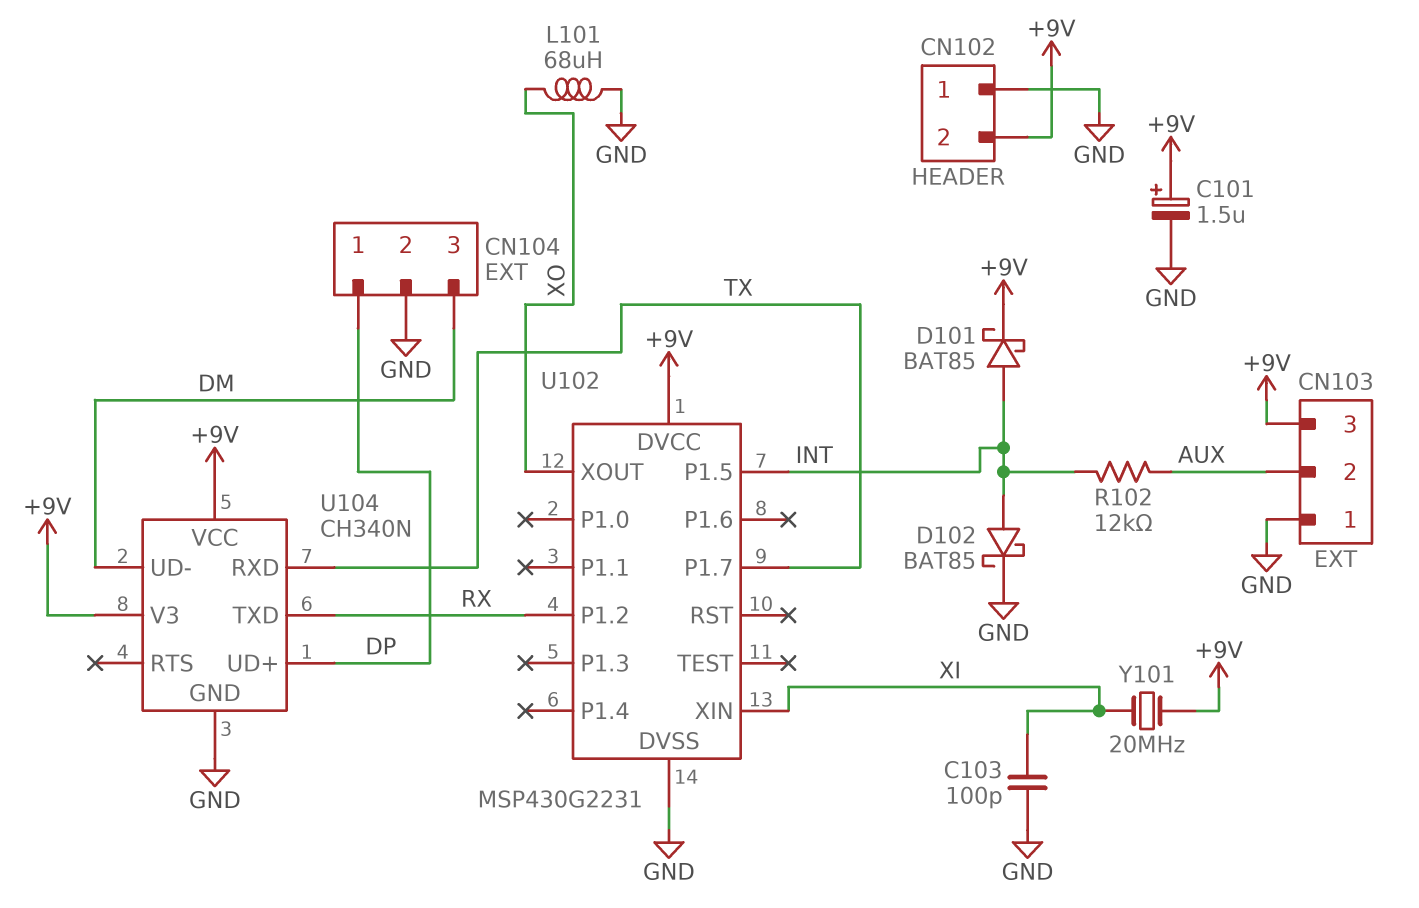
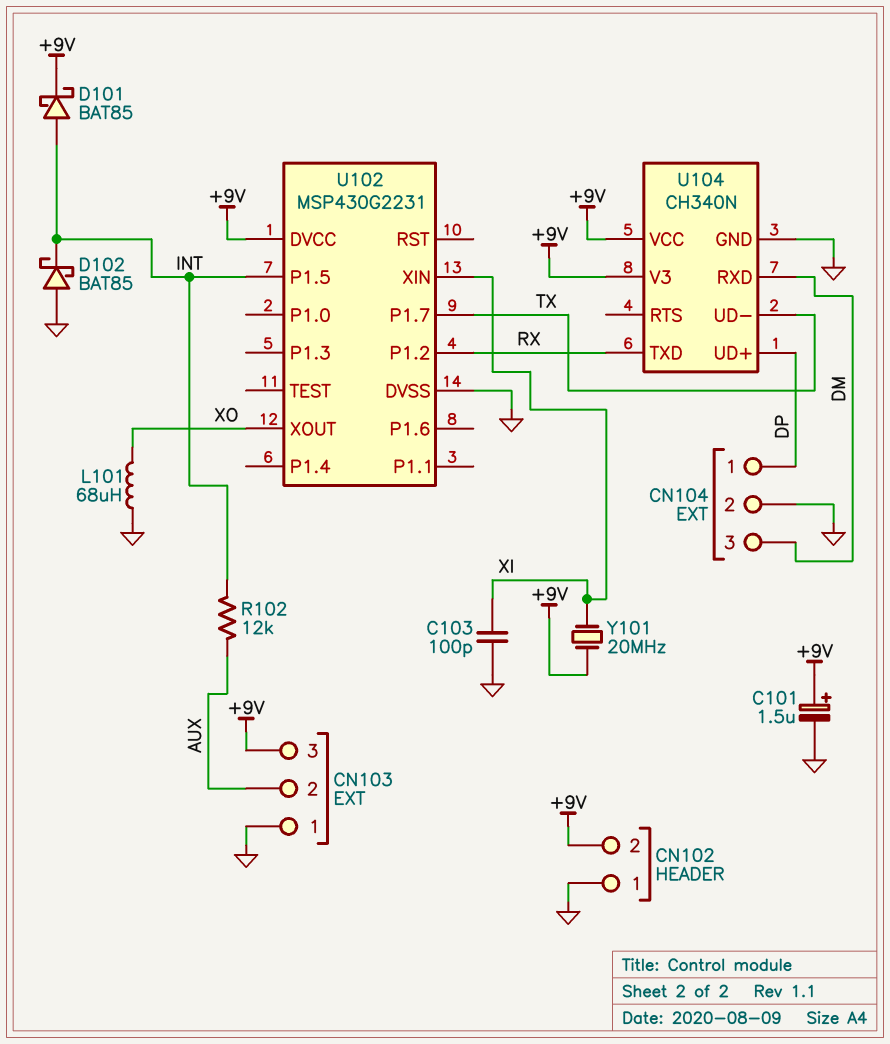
D102: schottky BAT85 (A INT, K GND) -> schottky BAT85 (A GND, K INT)
U104 pin RXD: TX -> DM
U104 pin UD-: DM -> TX

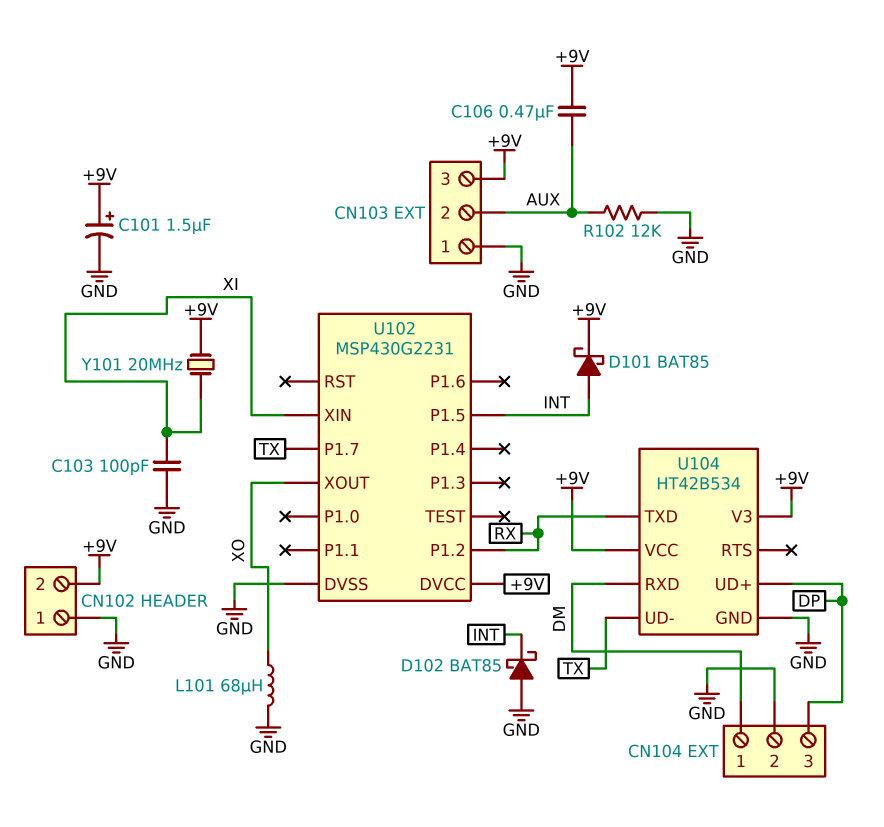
C106: none -> 470nF (+9V, AUX)
CN104 pin 1: DP -> DM
CN104 pin 3: DM -> DP
R102: 12k (AUX, INT) -> 12k (AUX, GND)
U104: CH340N -> HT42B534

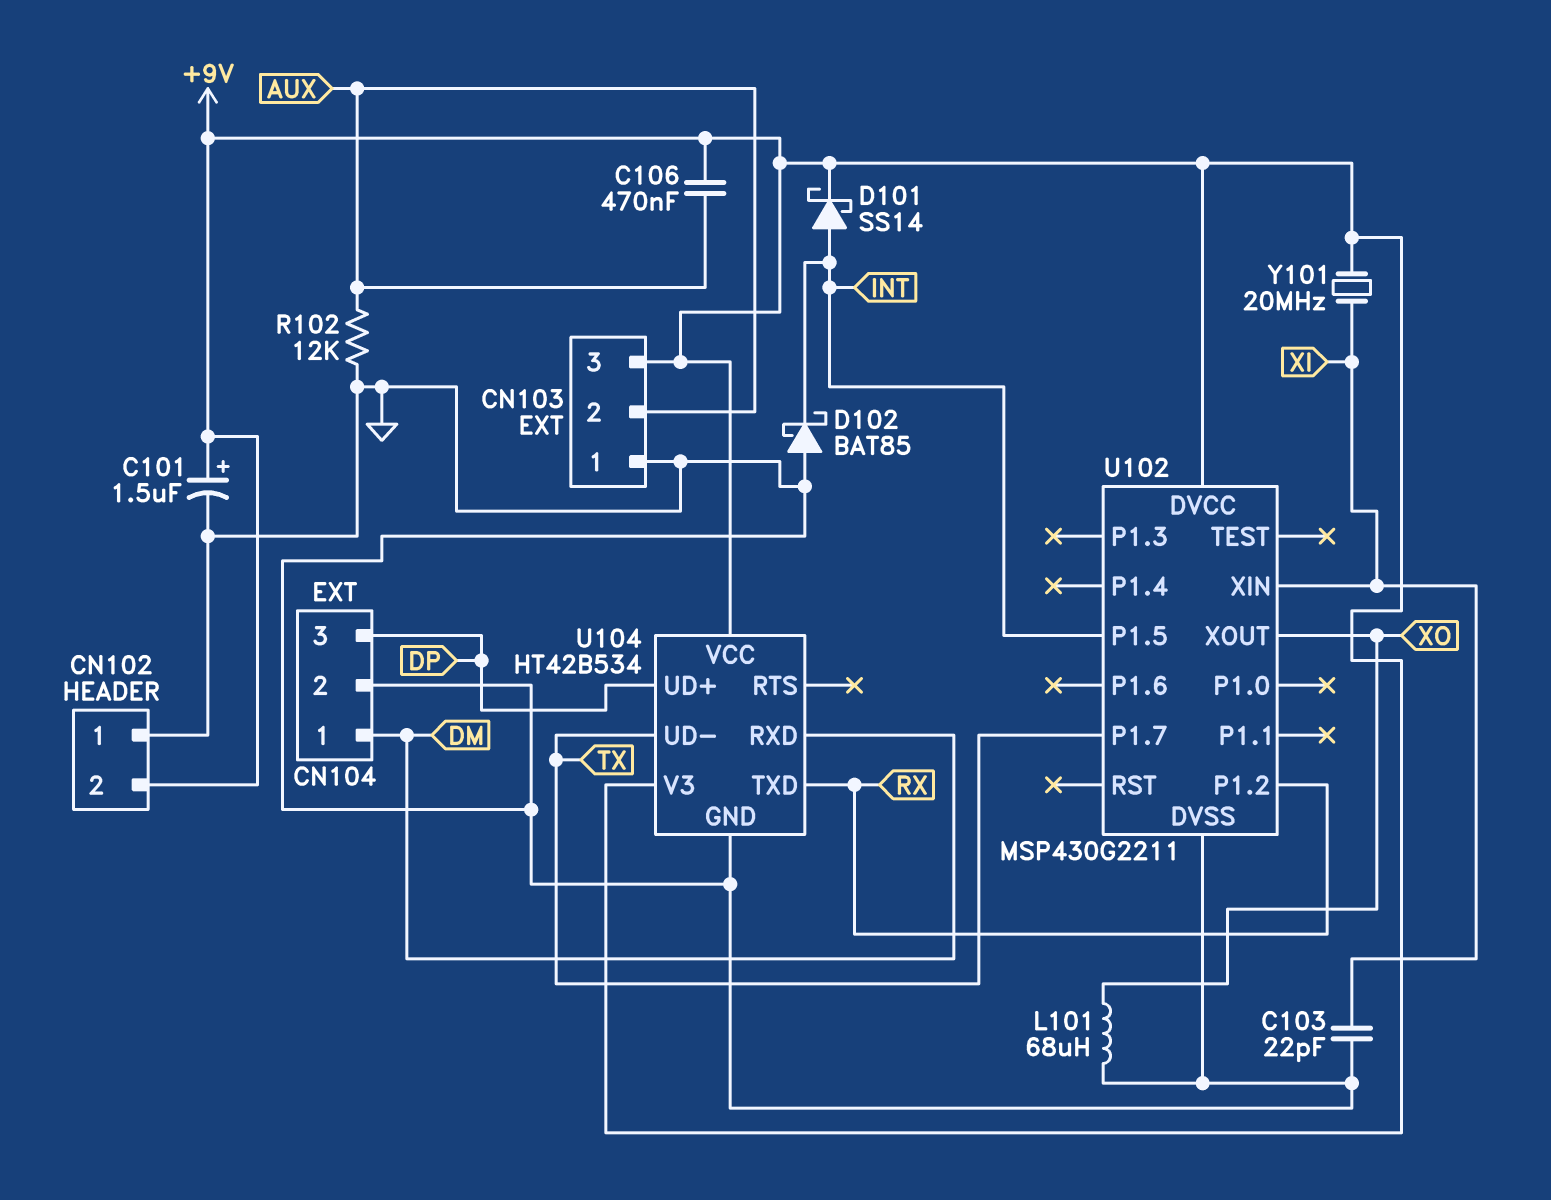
C103: 100pF (GND, XI) -> 22pF (GND, XI)
D101: schottky BAT85 (A INT, K +9V) -> schottky SS14 (A INT, K +9V)
U102: MSP430G2231 -> MSP430G2211

